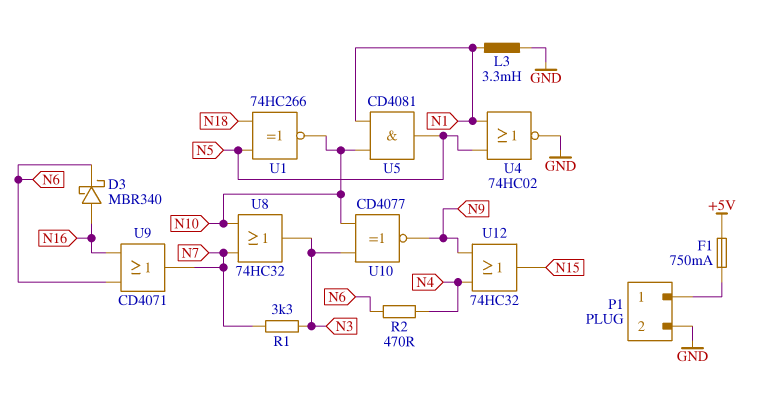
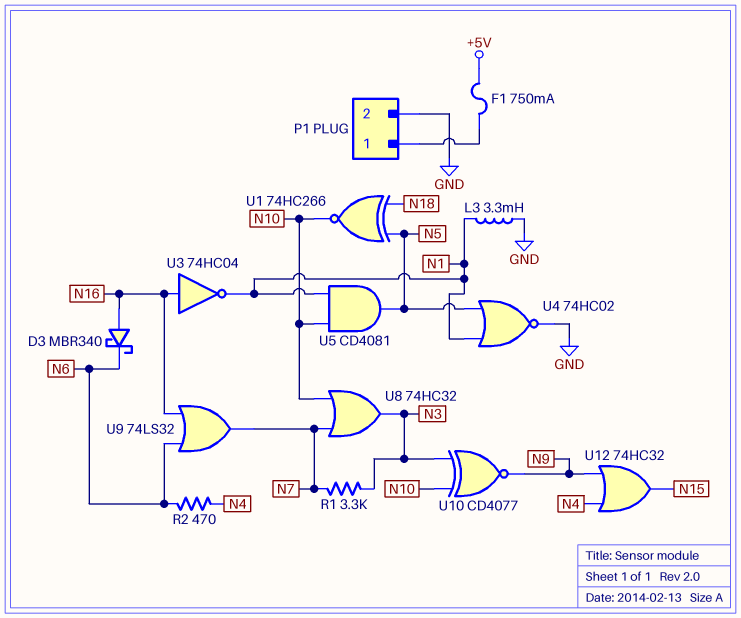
U3: none -> NOT 74HC04 (in N16, out N1)
U9: OR CD4071 (in N6, in N16, out N7) -> OR 74LS32 (in N6, in N16, out N7)

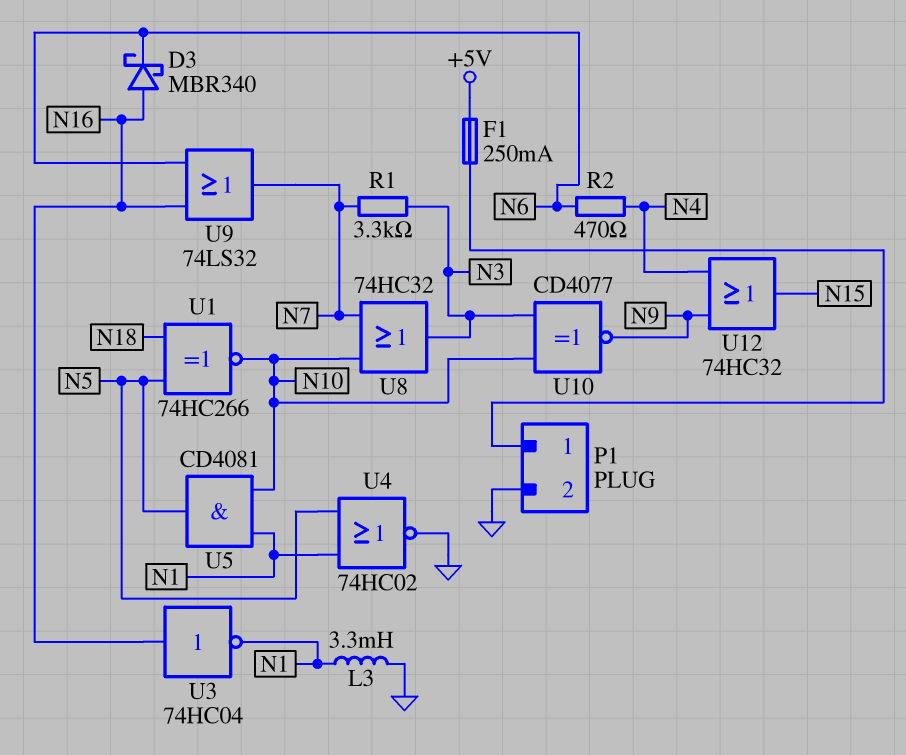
F1: 750mA (+5V, P1/1) -> 250mA (+5V, P1/1)

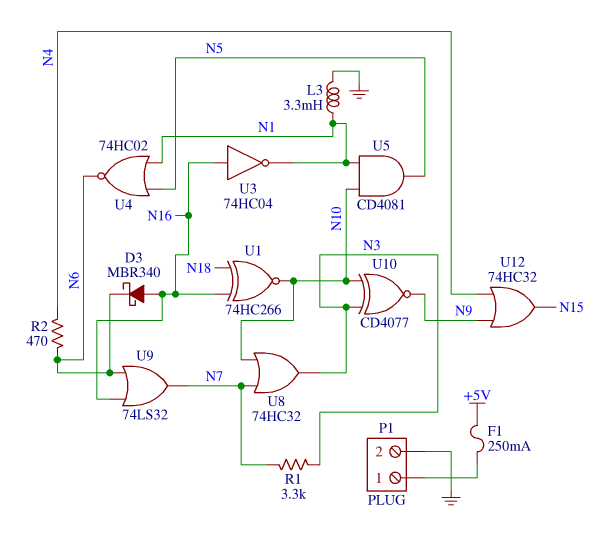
U1: XNOR 74HC266 (in N5, in N18, out N10) -> XNOR 74HC266 (in N16, in N18, out N10)
U4: NOR 74HC02 (in N1, in N5, out GND) -> NOR 74HC02 (in N1, in N5, out N6)

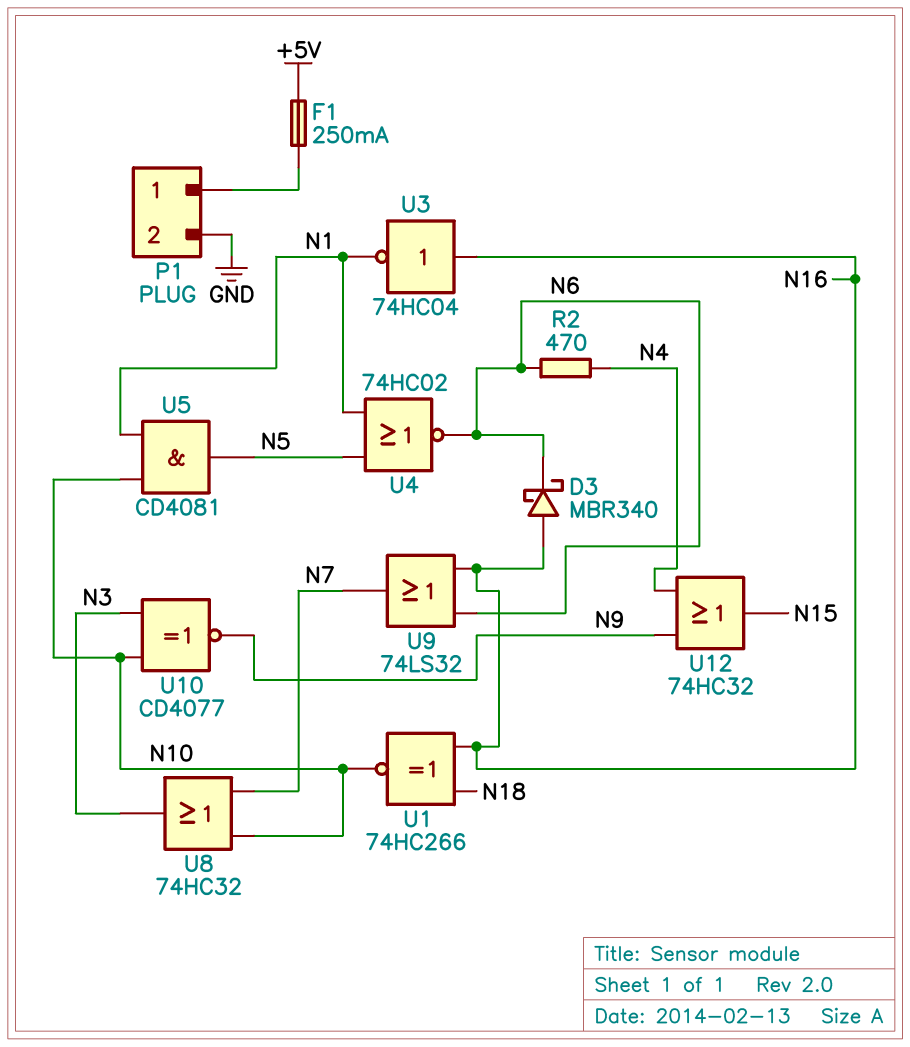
L3: 3.3mH (GND, N1) -> none
R1: 3.3k (N3, N7) -> none

